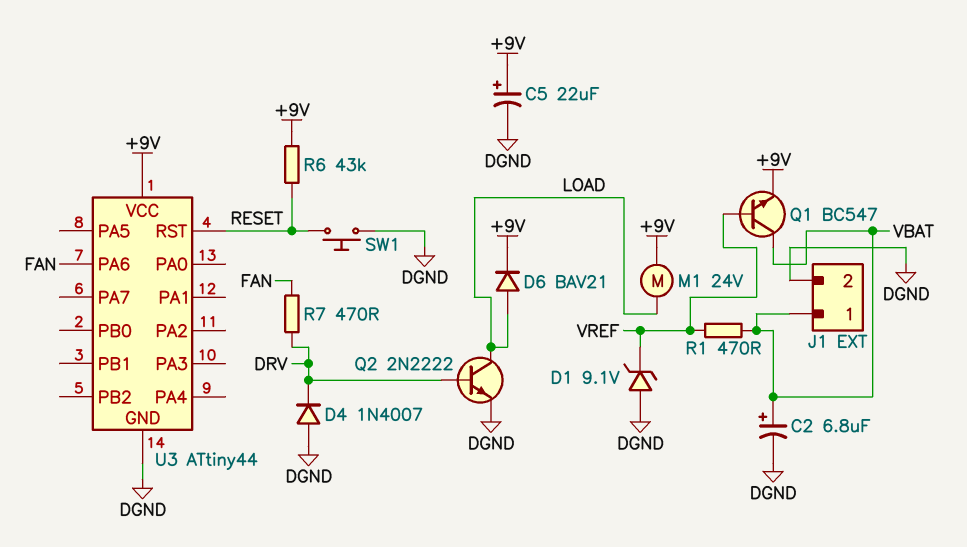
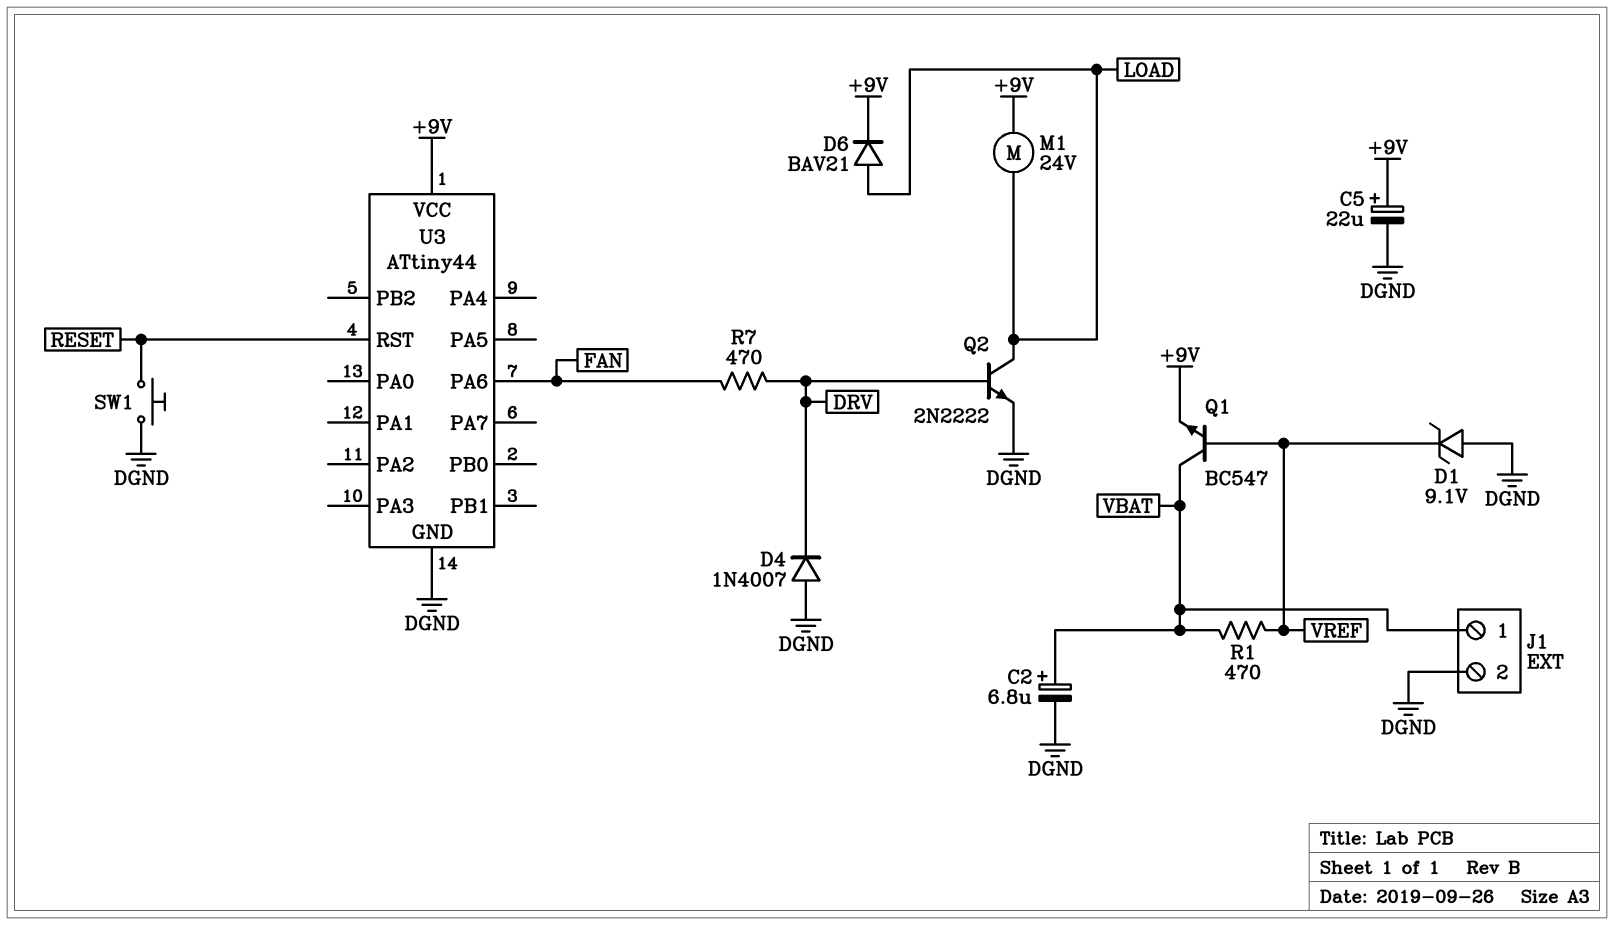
R6: 43k (+9V, RESET) -> none

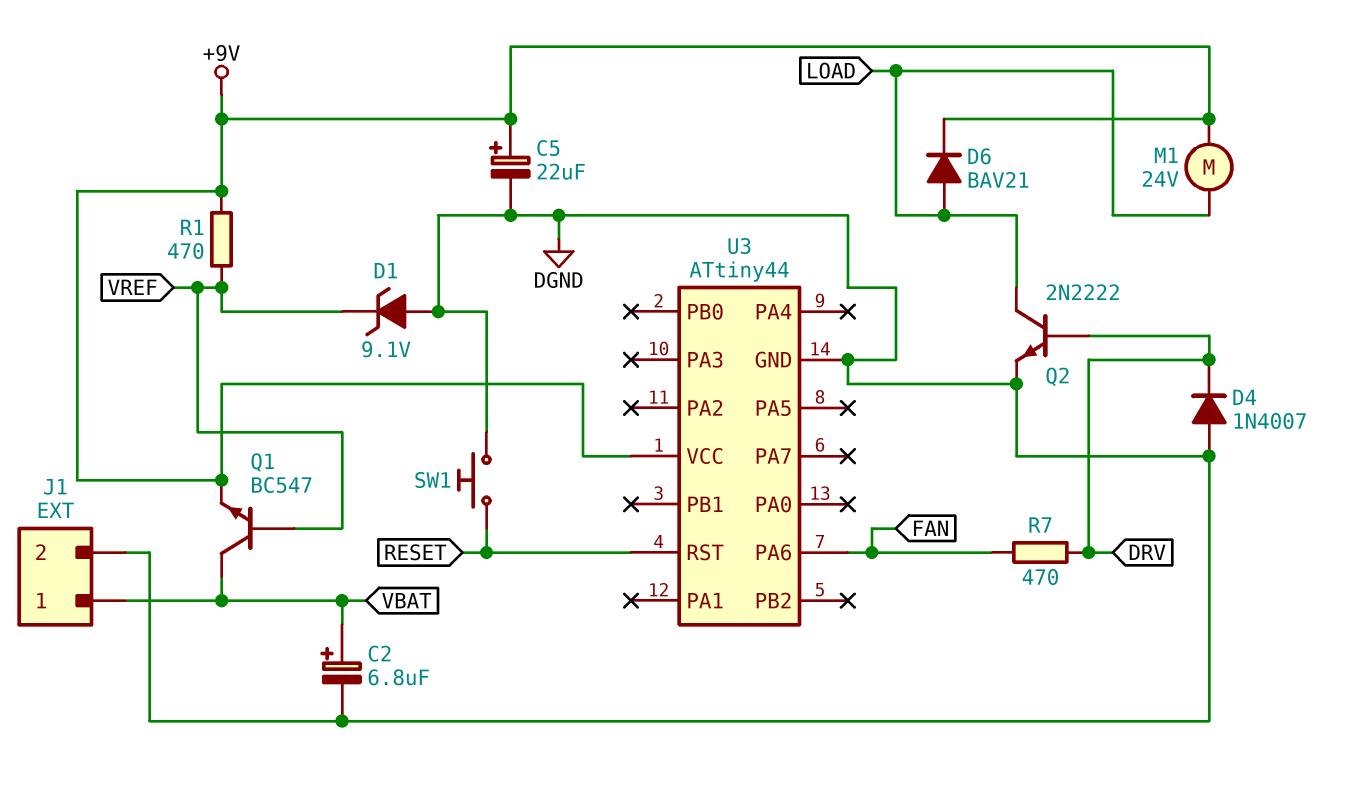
R1: 470 (VBAT, VREF) -> 470 (+9V, VREF)

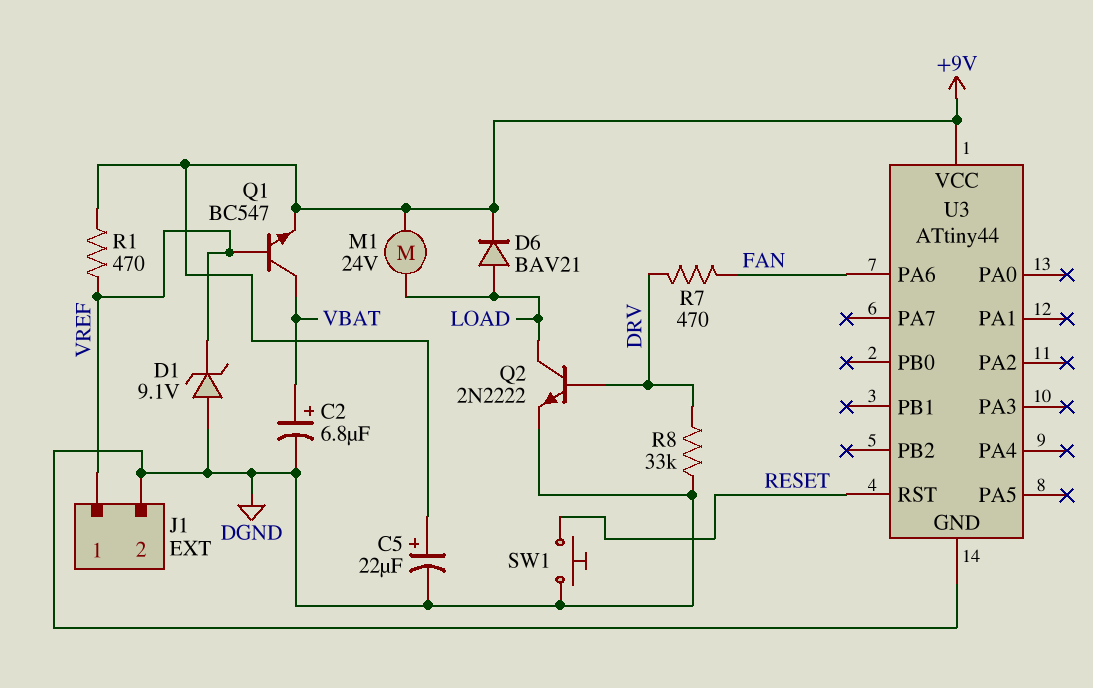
D4: diode 1N4007 (A DGND, K DRV) -> none
J1 pin 1: VBAT -> VREF
R8: none -> 33k (DGND, DRV)

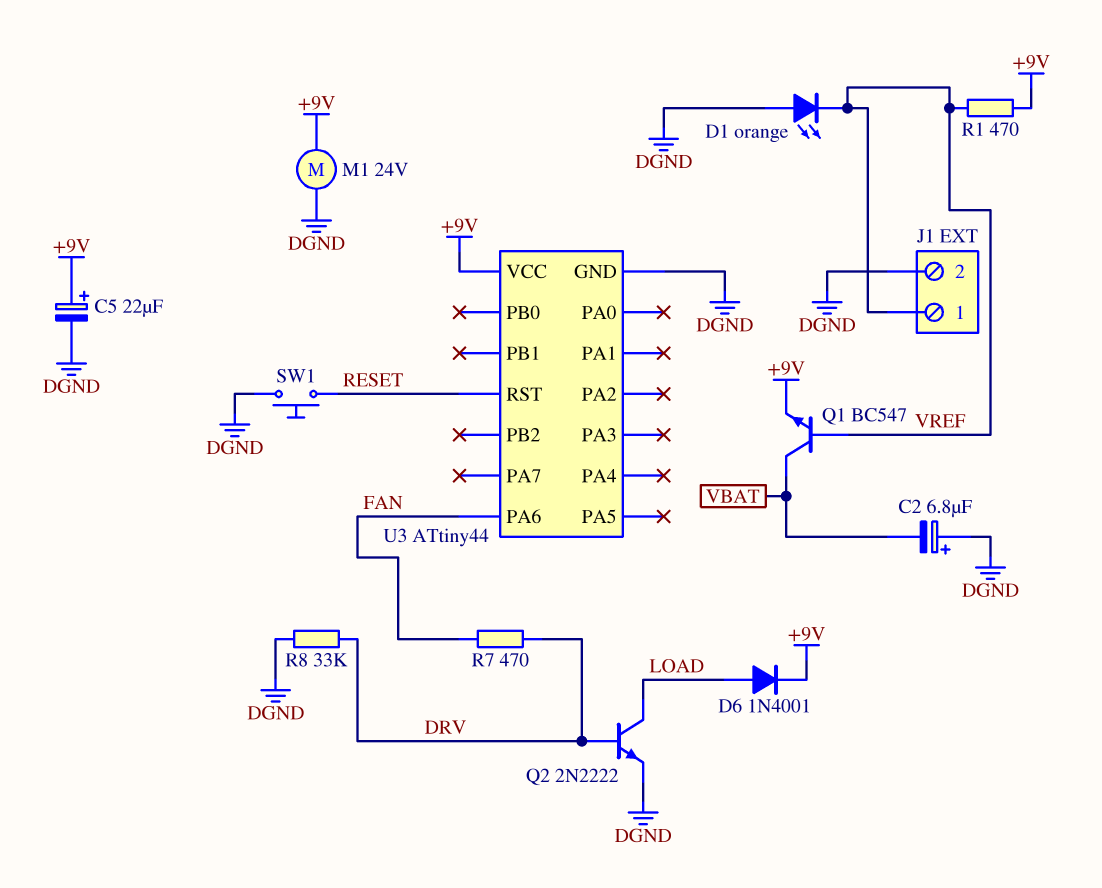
C2: 6.8uF (plus VBAT, minus DGND) -> 6.8uF (plus DGND, minus VBAT)
D1: zener 9.1V (A DGND, K VREF) -> LED orange (A DGND, K VREF)
D6: diode BAV21 (A LOAD, K +9V) -> diode 1N4001 (A LOAD, K +9V)
M1: motor 24V (+9V, LOAD) -> motor 24V (+9V, DGND)

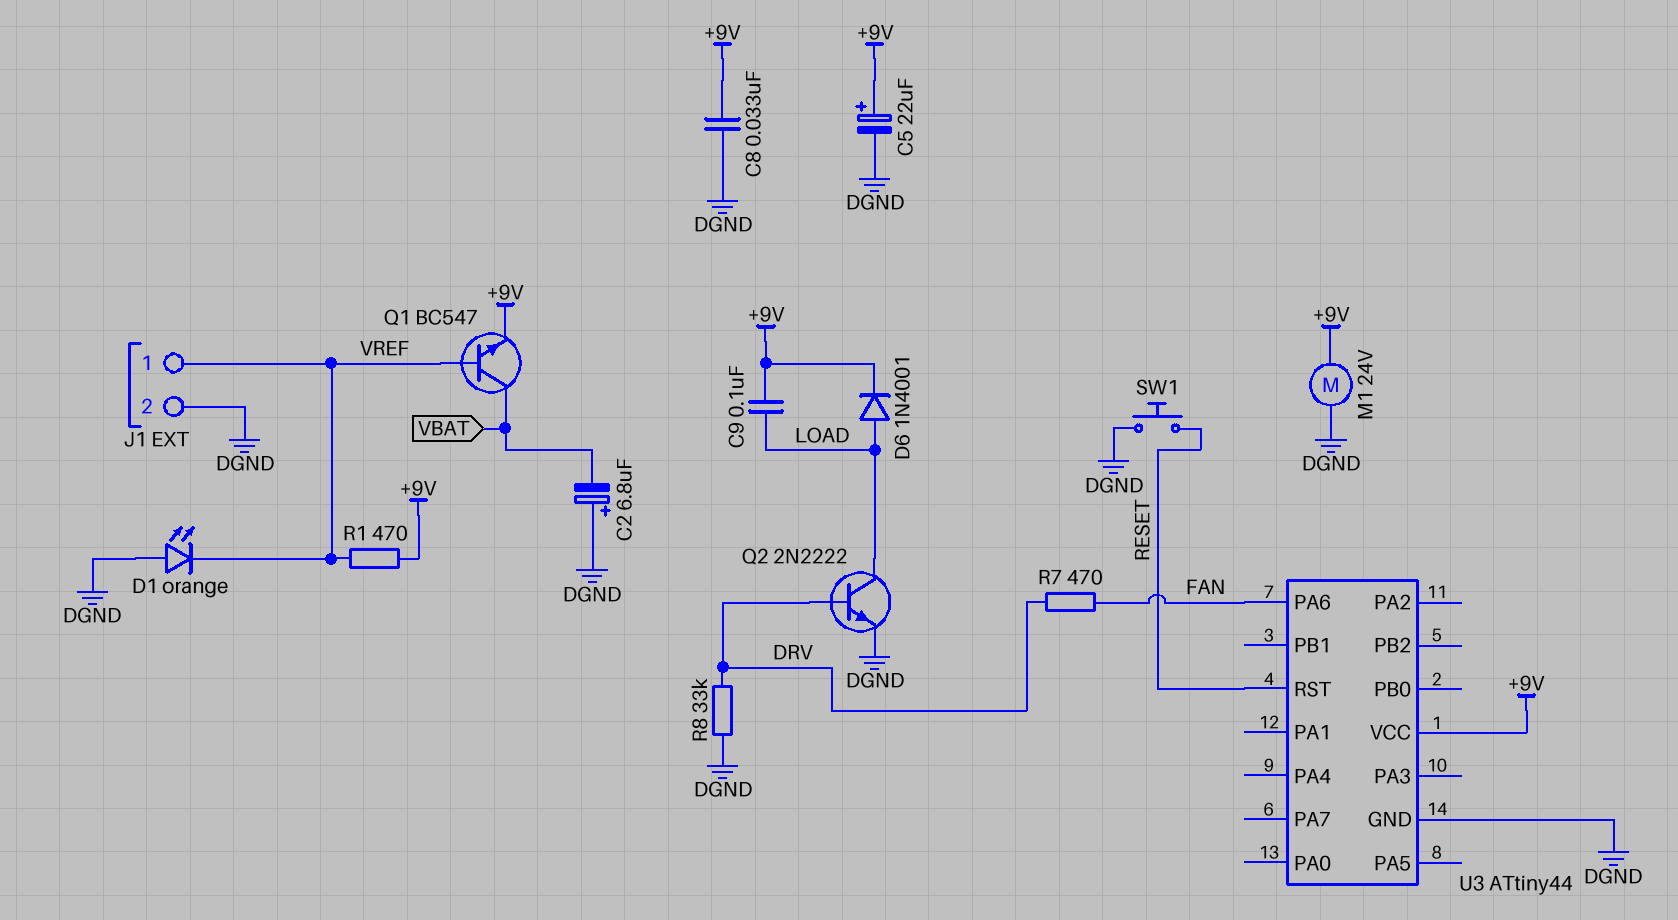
C8: none -> 33nF (+9V, DGND)
C9: none -> 100nF (+9V, LOAD)

